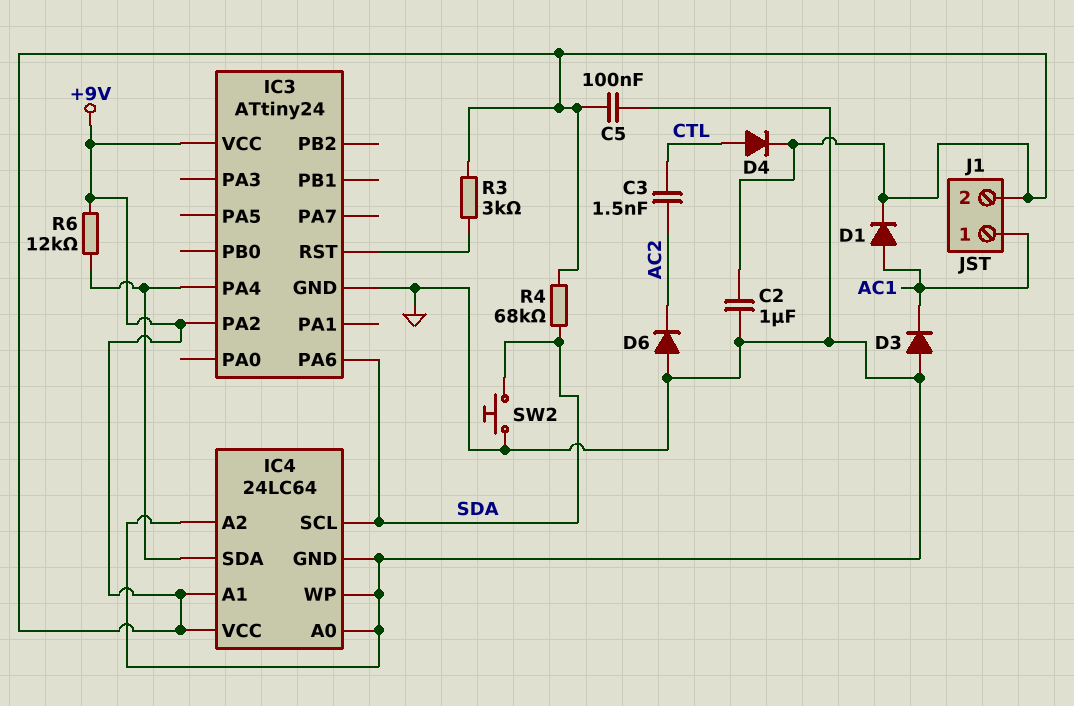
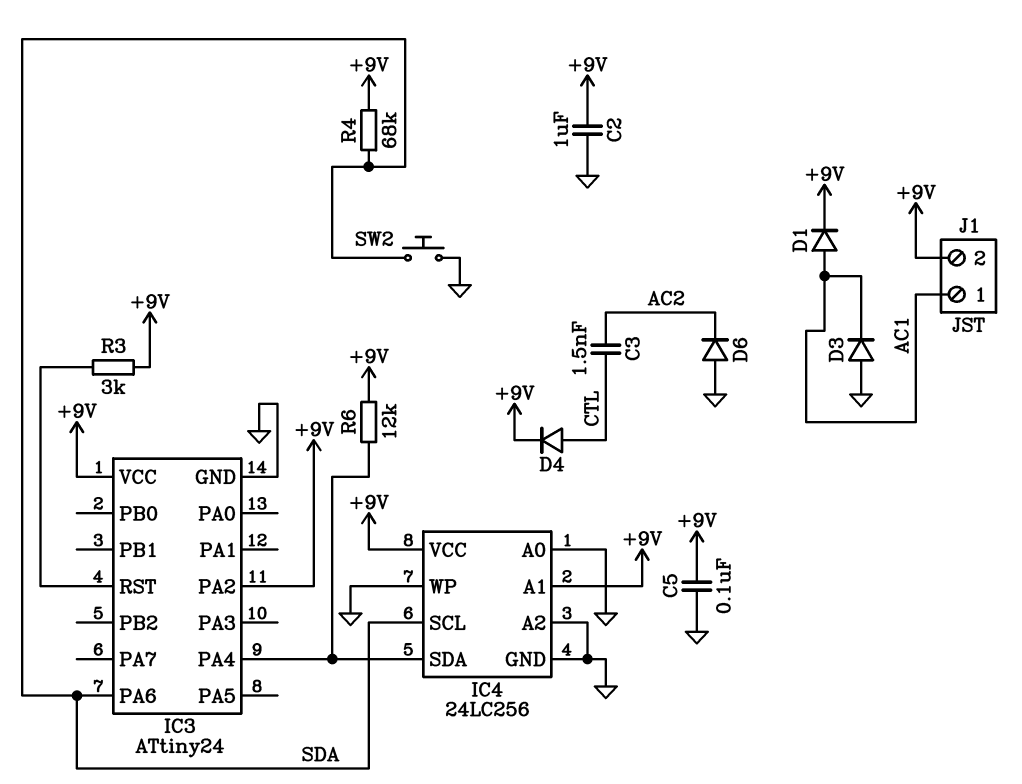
IC4: 24LC64 -> 24LC256

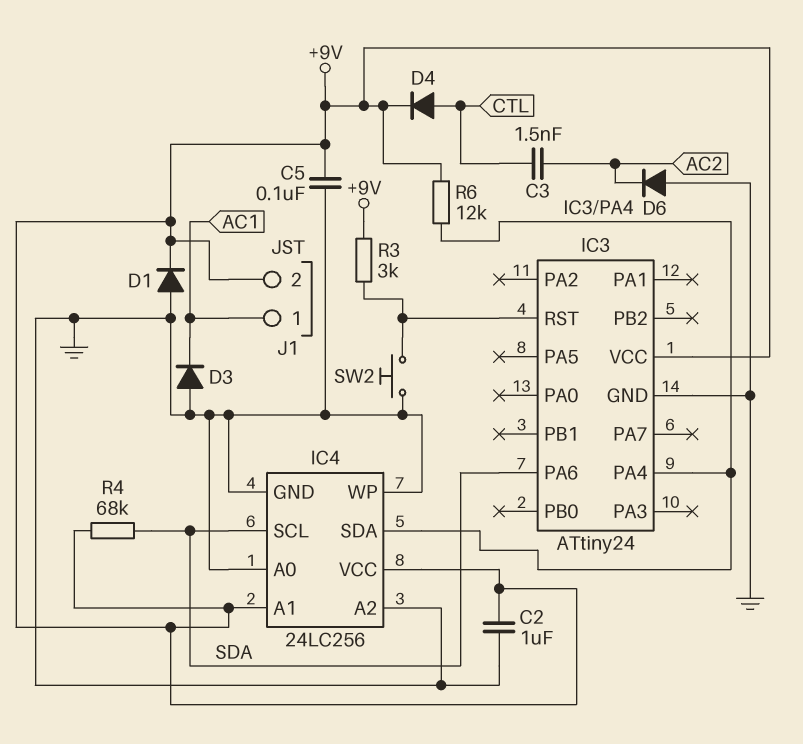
D1: diode (A AC1, K +9V) -> diode (A GND, K +9V)
IC3 pin PA2: +9V -> none
SW2: button (GND, SDA) -> button (GND, IC3/RST)

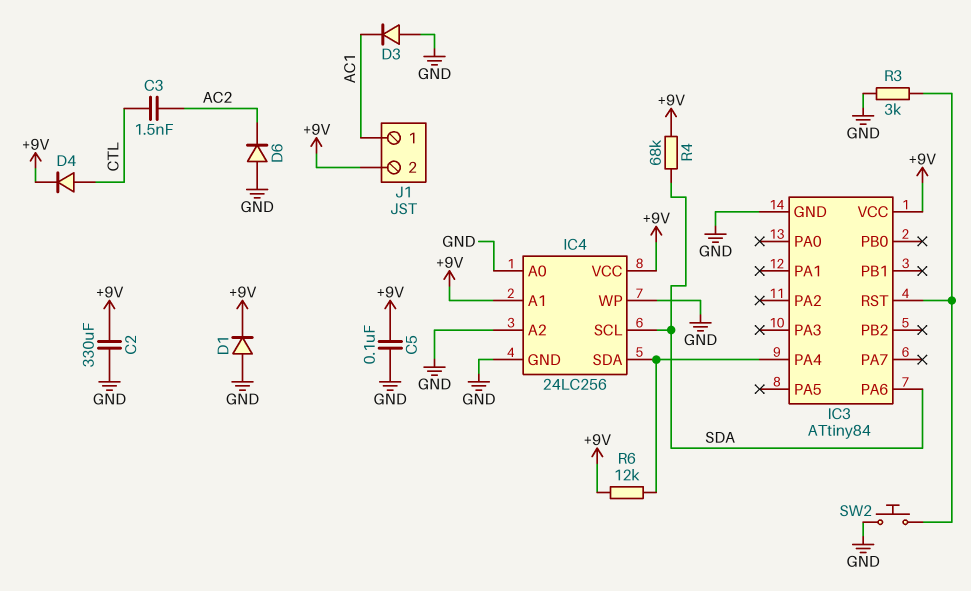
C2: 1uF (+9V, GND) -> 330uF (+9V, GND)
IC3: ATtiny24 -> ATtiny84
R3: 3k (+9V, IC3/RST) -> 3k (GND, IC3/RST)

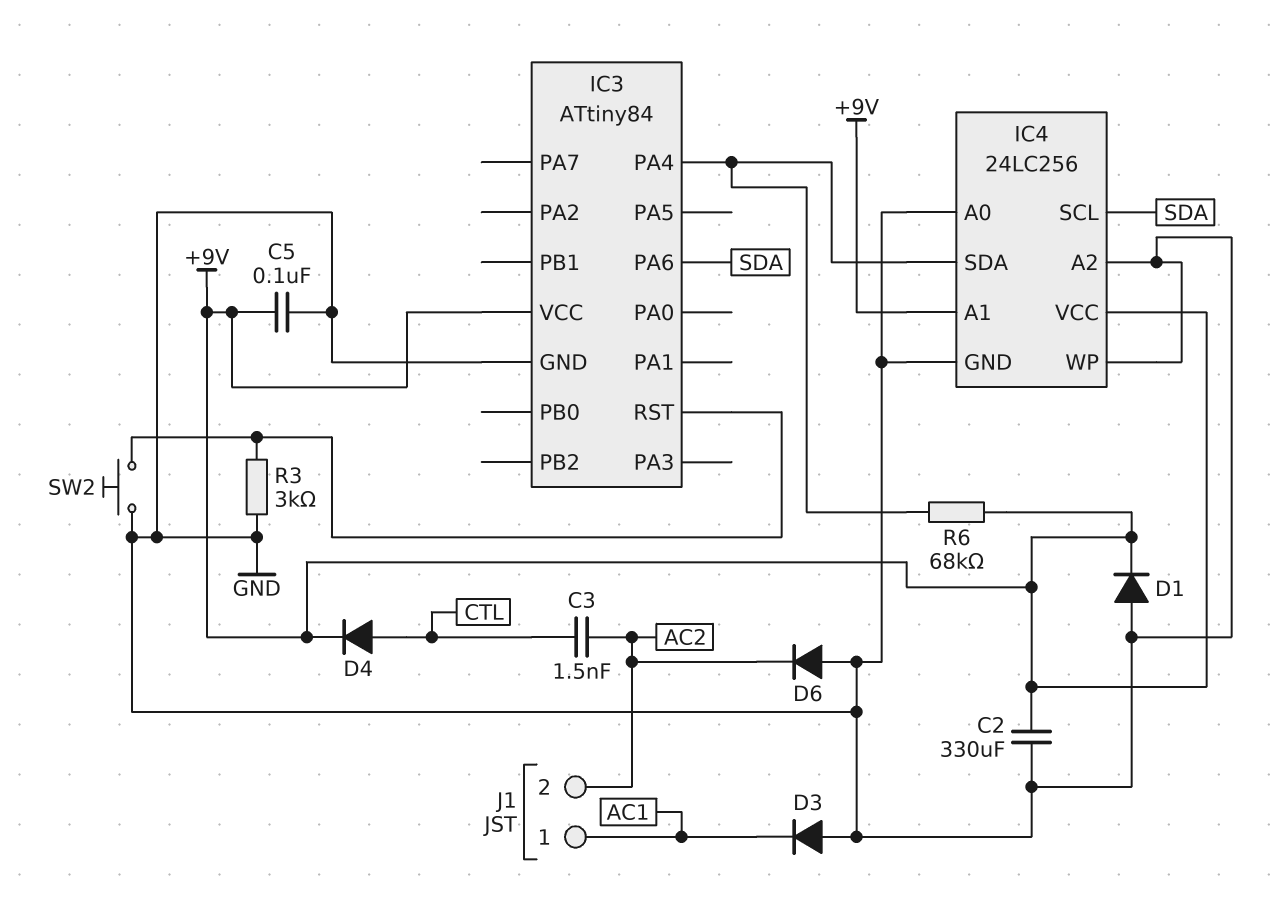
J1 pin 2: +9V -> AC2
R4: 68k (+9V, SDA) -> none
R6: 12k (+9V, IC3/PA4) -> 68k (+9V, IC3/PA4)

